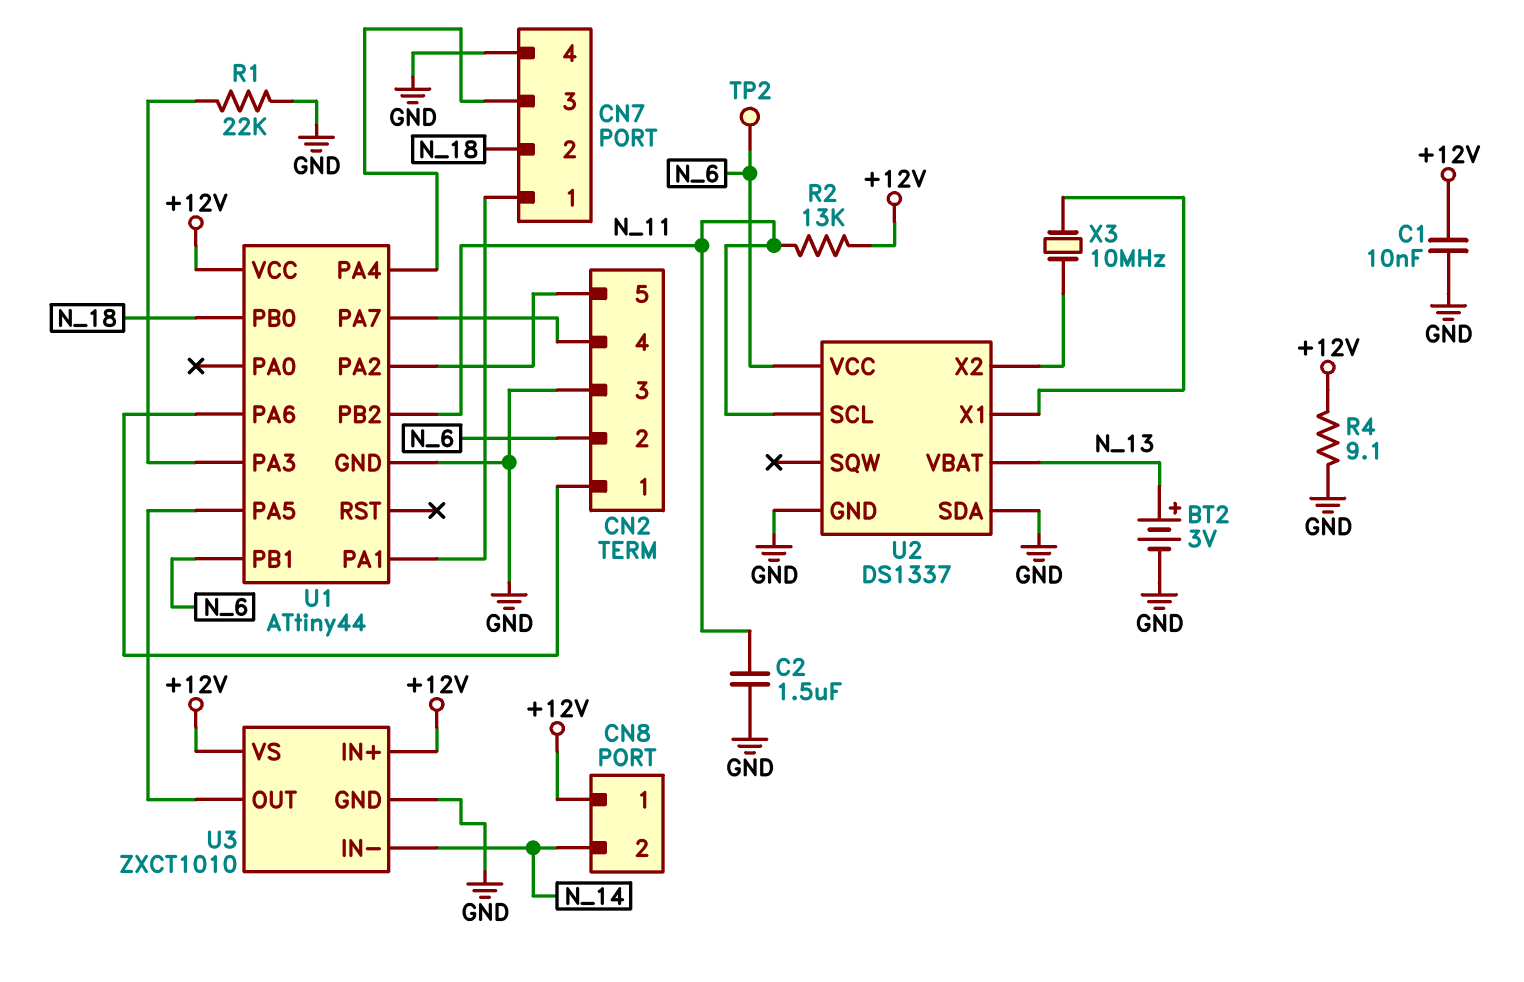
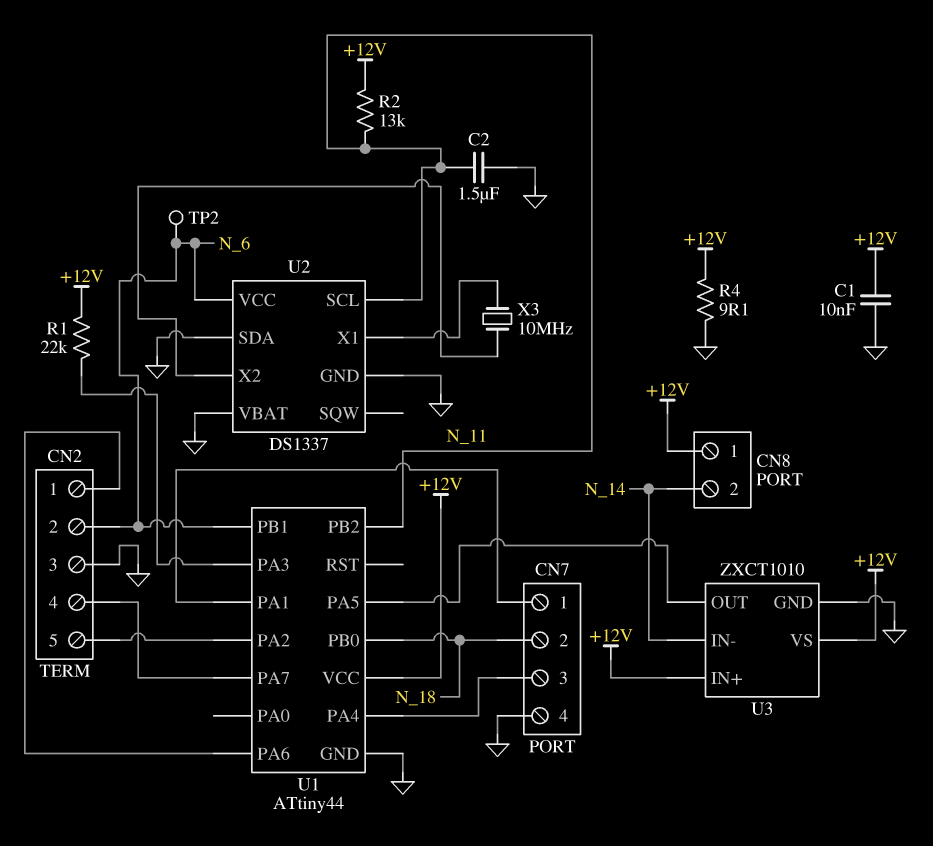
BT2: 3V (plus N_13, minus GND) -> none
R1: 22k (GND, U1/PA3) -> 22k (+12V, U1/PA3)
U2 pin VBAT: N_13 -> GND

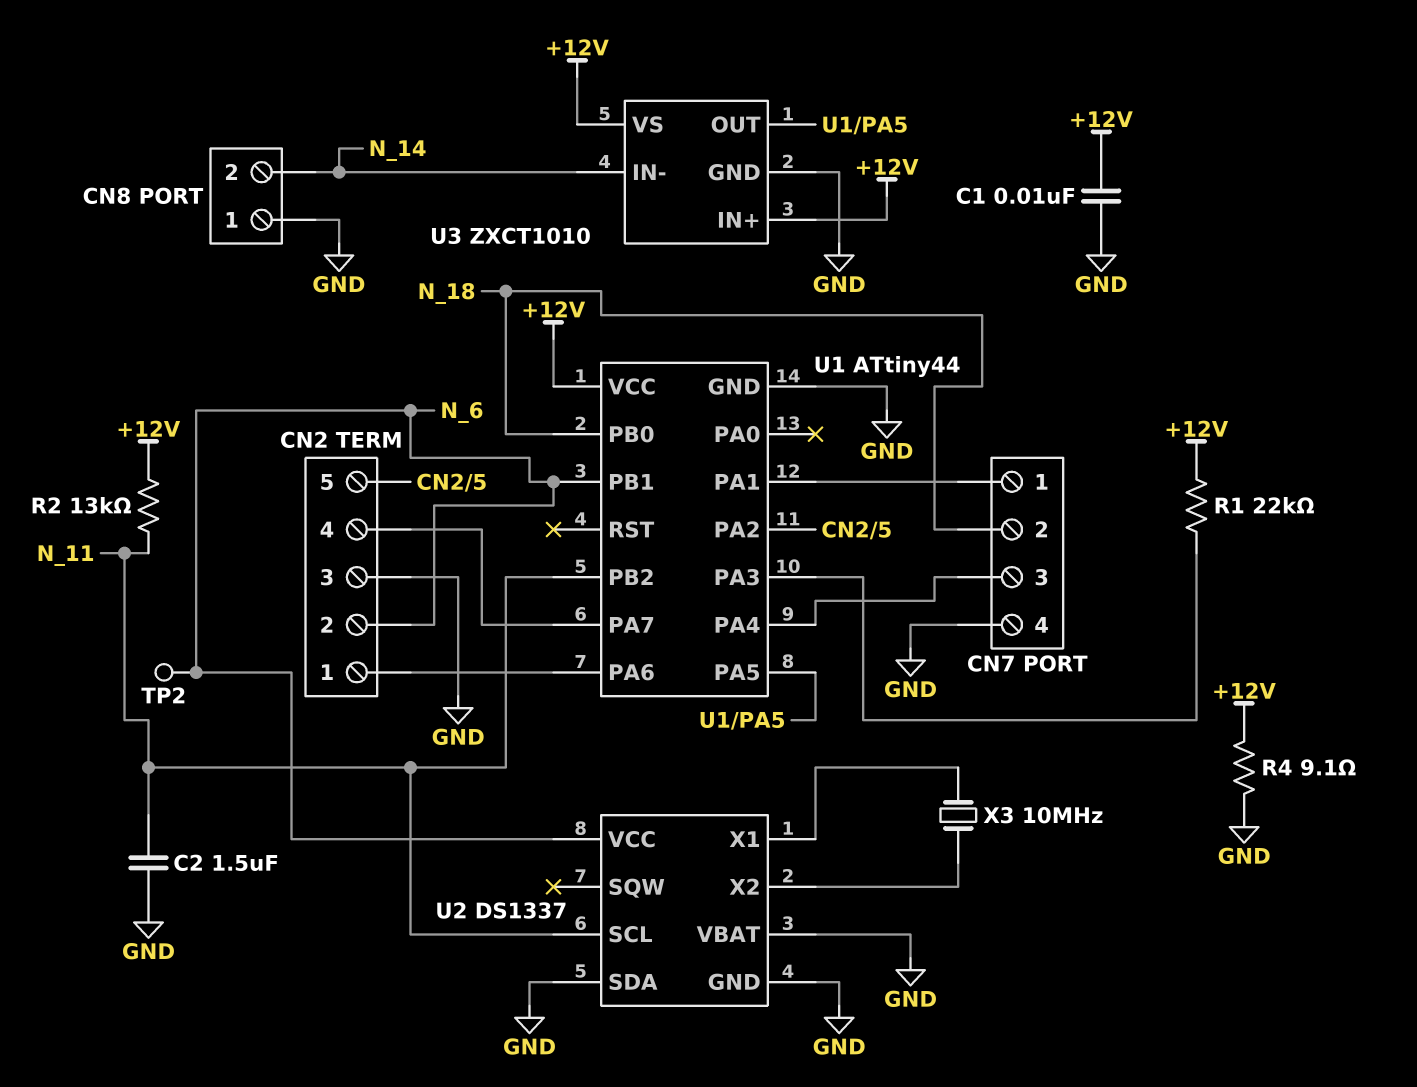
CN8 pin 1: +12V -> GND

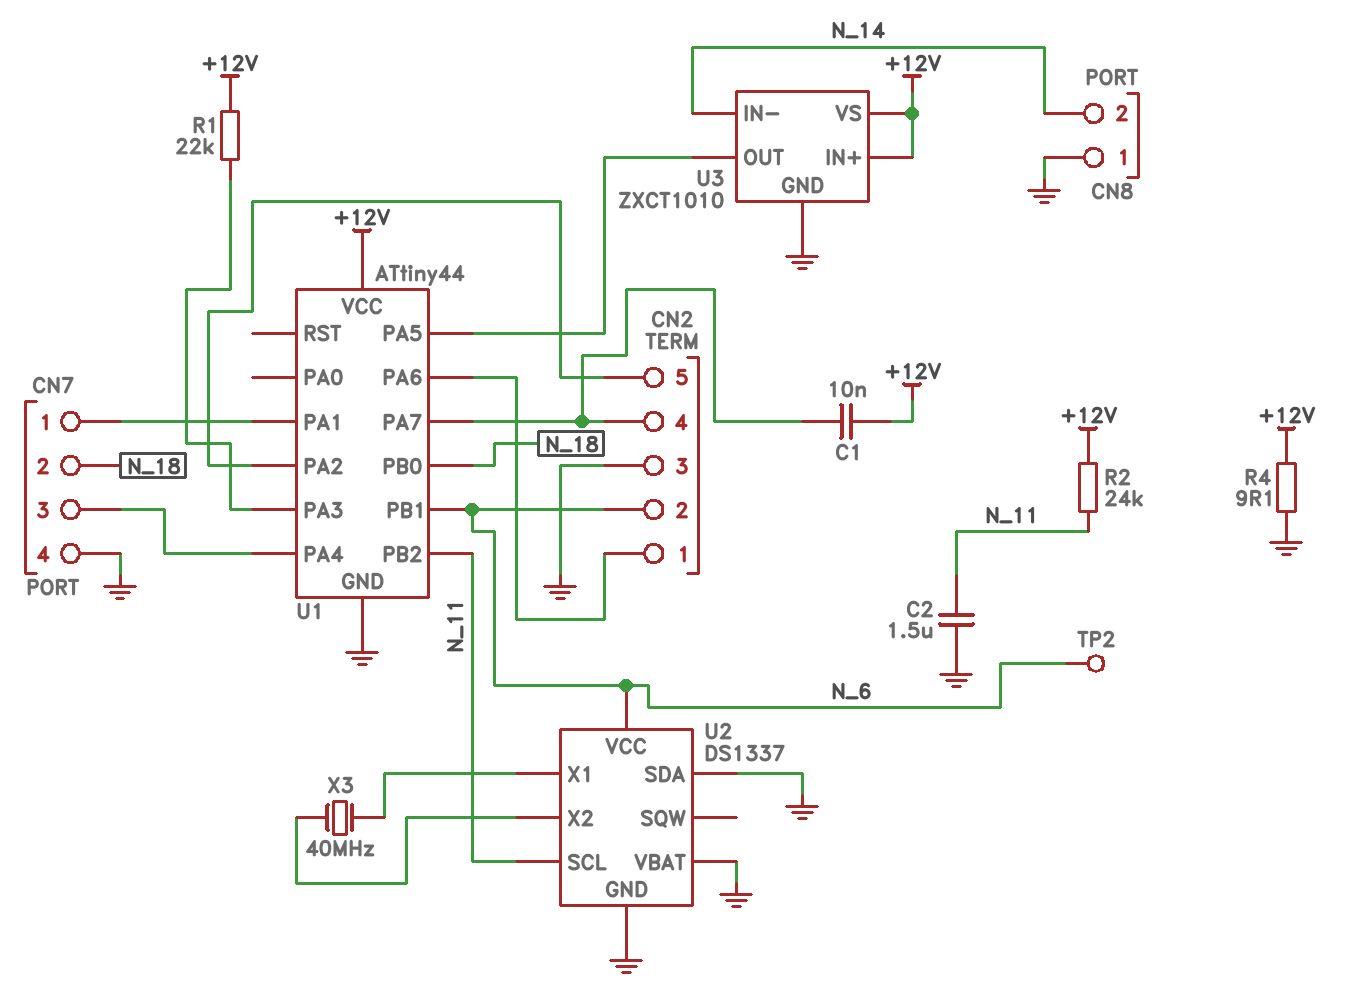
C1: 10nF (+12V, GND) -> 10nF (+12V, CN2/4)
R2: 13k (+12V, N_11) -> 24k (+12V, N_11)
X3: 10MHz (U2/X1, U2/X2) -> 40MHz (U2/X1, U2/X2)

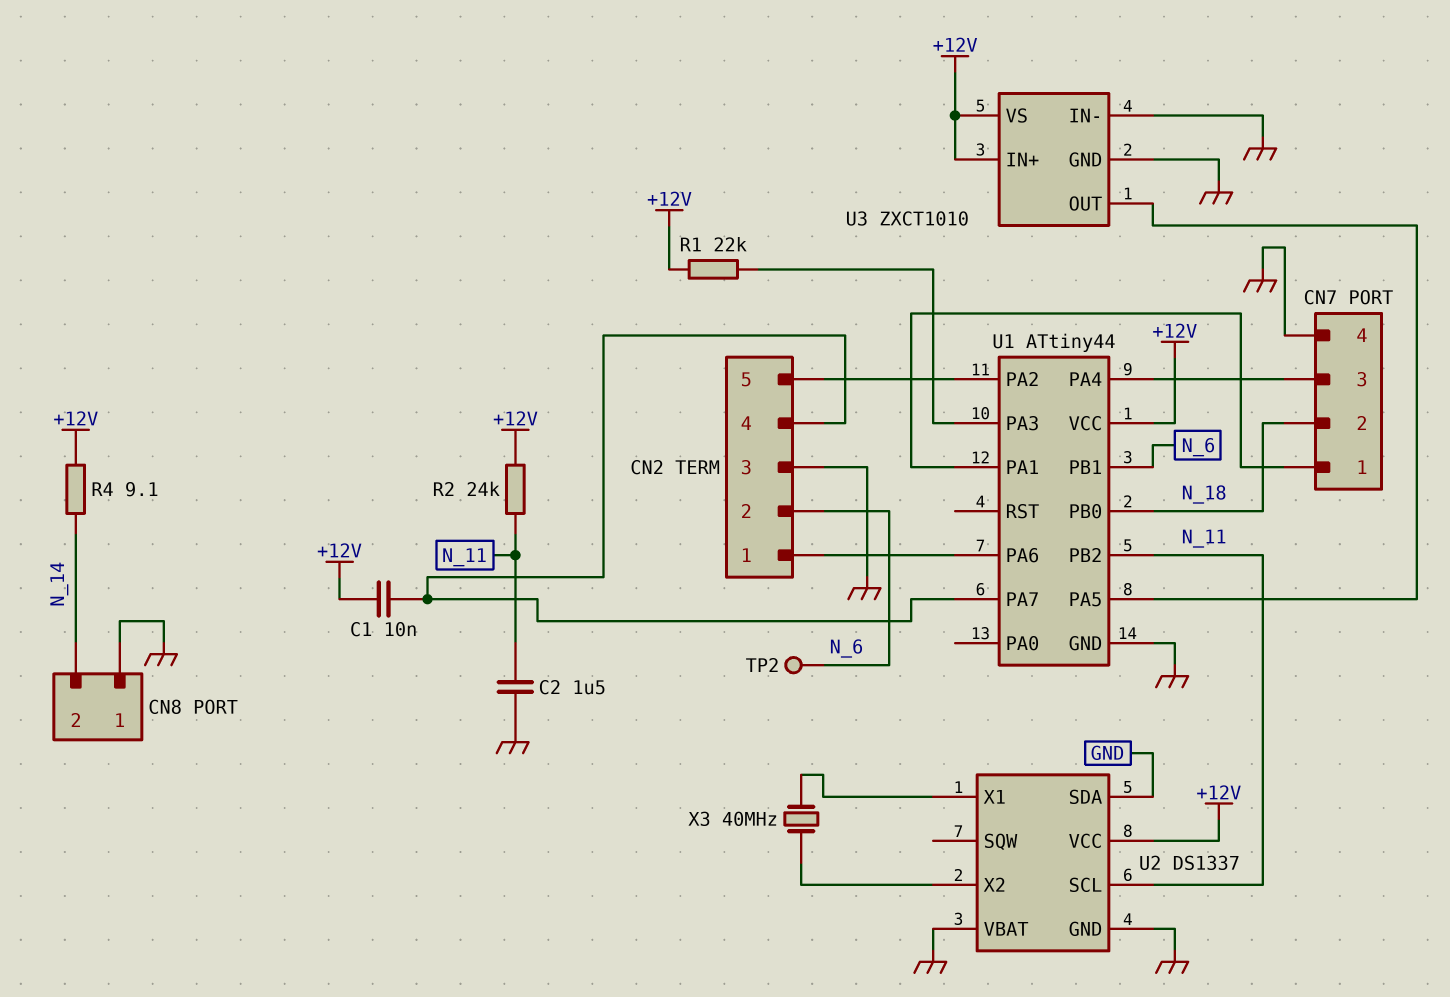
R4: 9.1 (+12V, GND) -> 9.1 (+12V, N_14)
U2 pin VCC: N_6 -> +12V
U3 pin IN-: N_14 -> GND

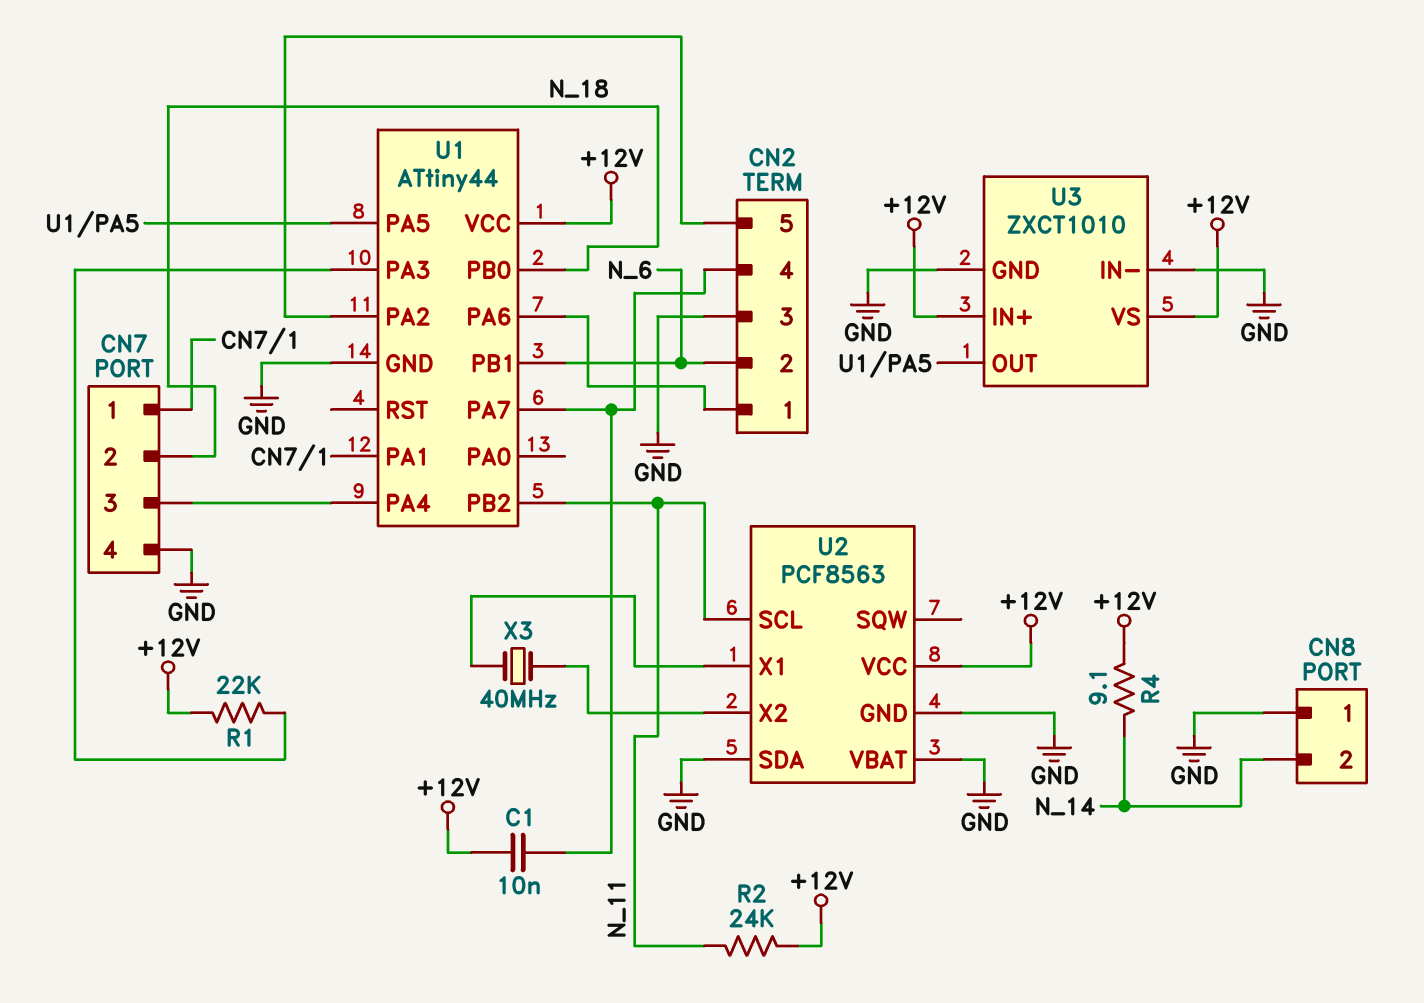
C2: 1.5uF (GND, N_11) -> none
TP2: test point (N_6) -> none
U2: DS1337 -> PCF8563

